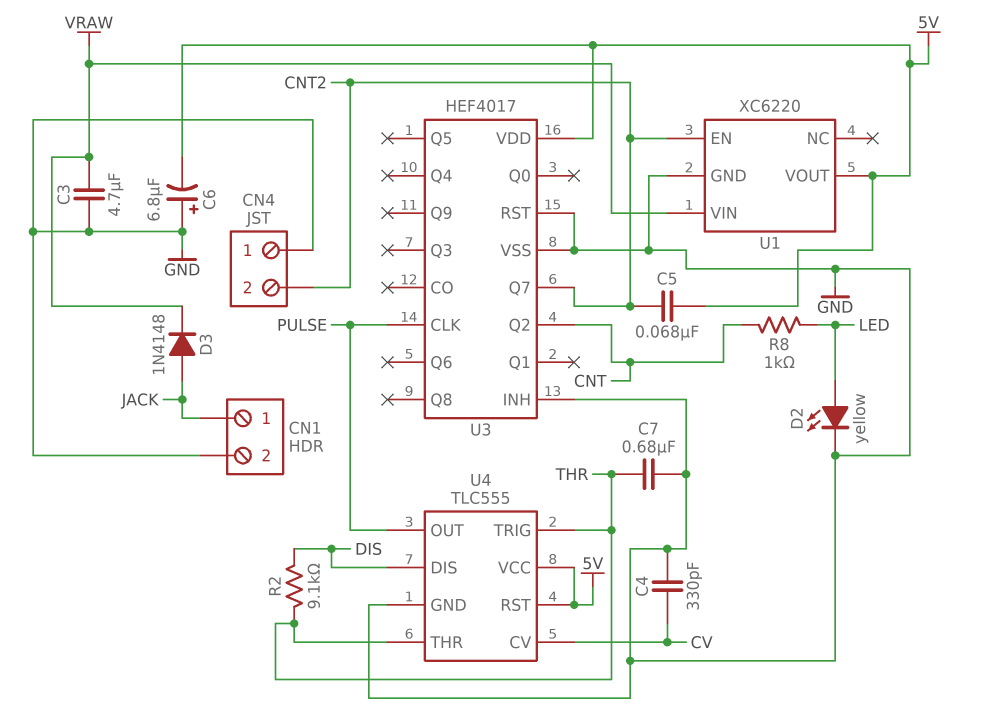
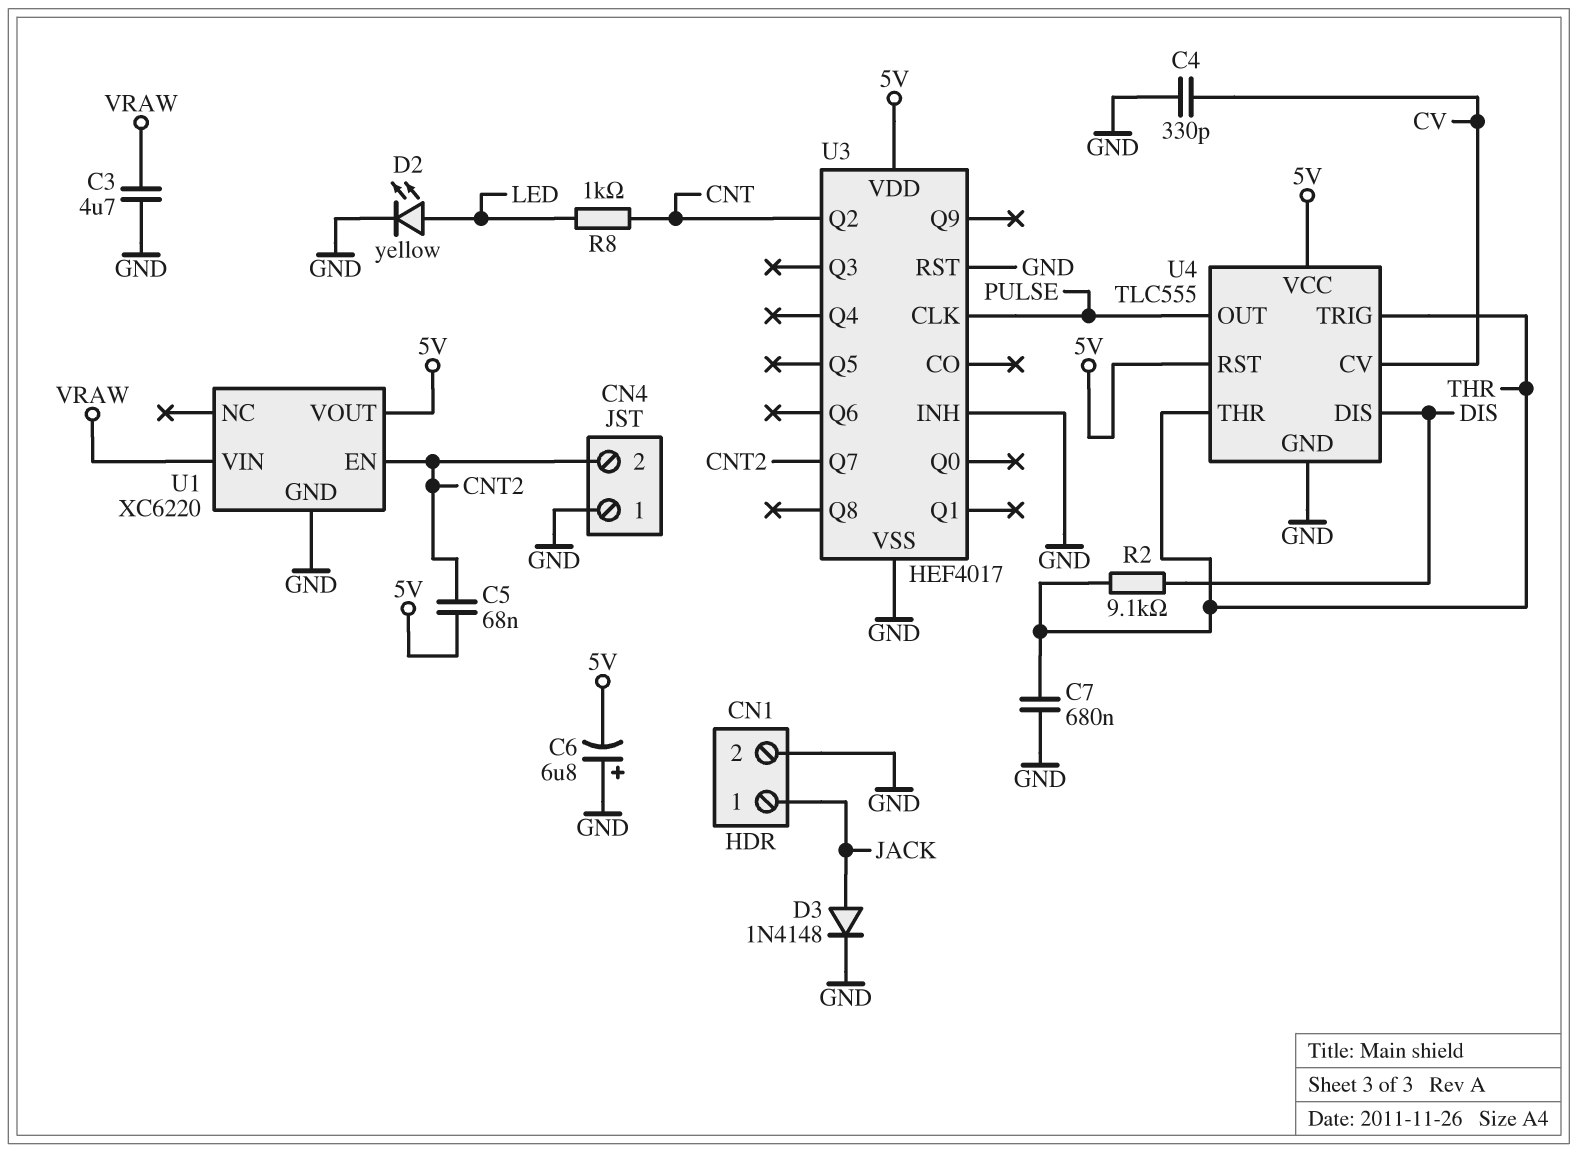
D3: diode 1N4148 (A JACK, K VRAW) -> diode 1N4148 (A JACK, K GND)

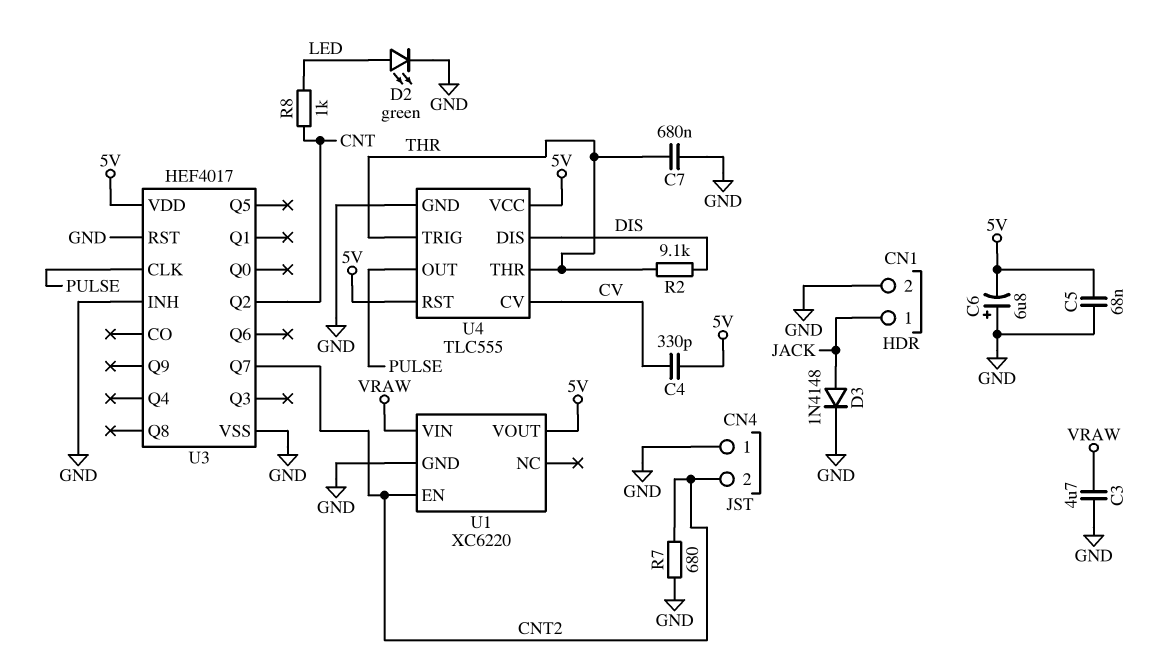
C4: 330pF (CV, GND) -> 330pF (5V, CV)
C5: 68nF (5V, CNT2) -> 68nF (5V, GND)
D2: LED yellow (A LED, K GND) -> LED green (A LED, K GND)
R7: none -> 680 (CNT2, GND)

